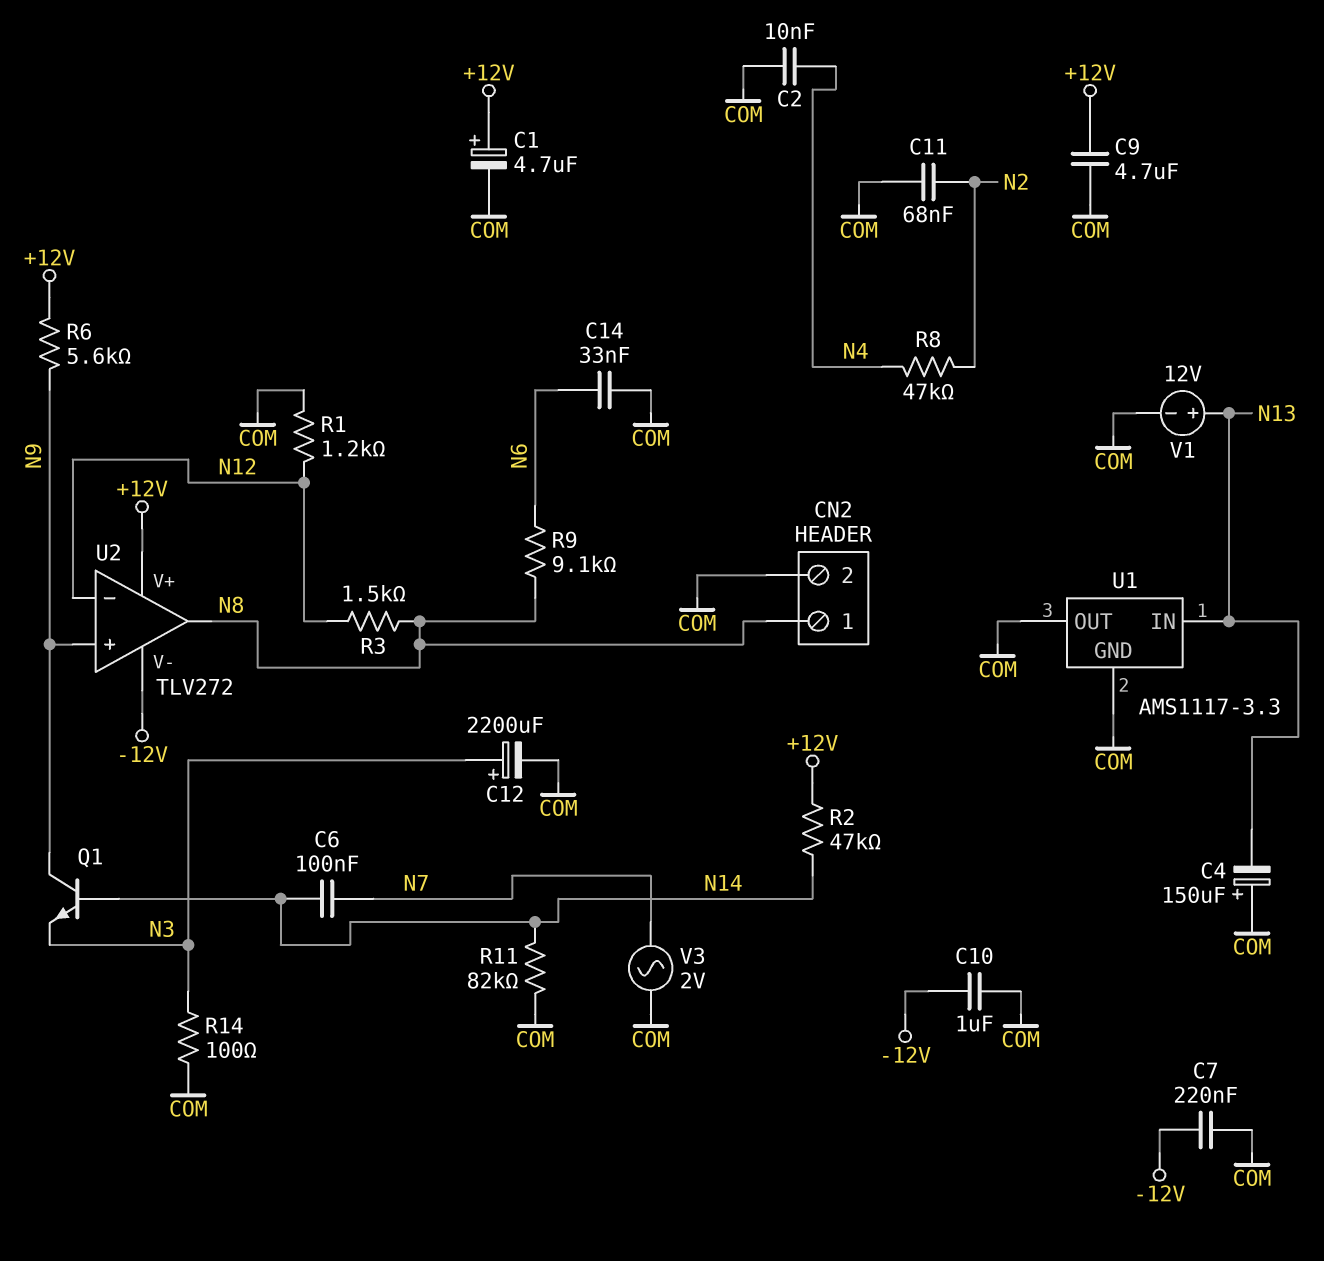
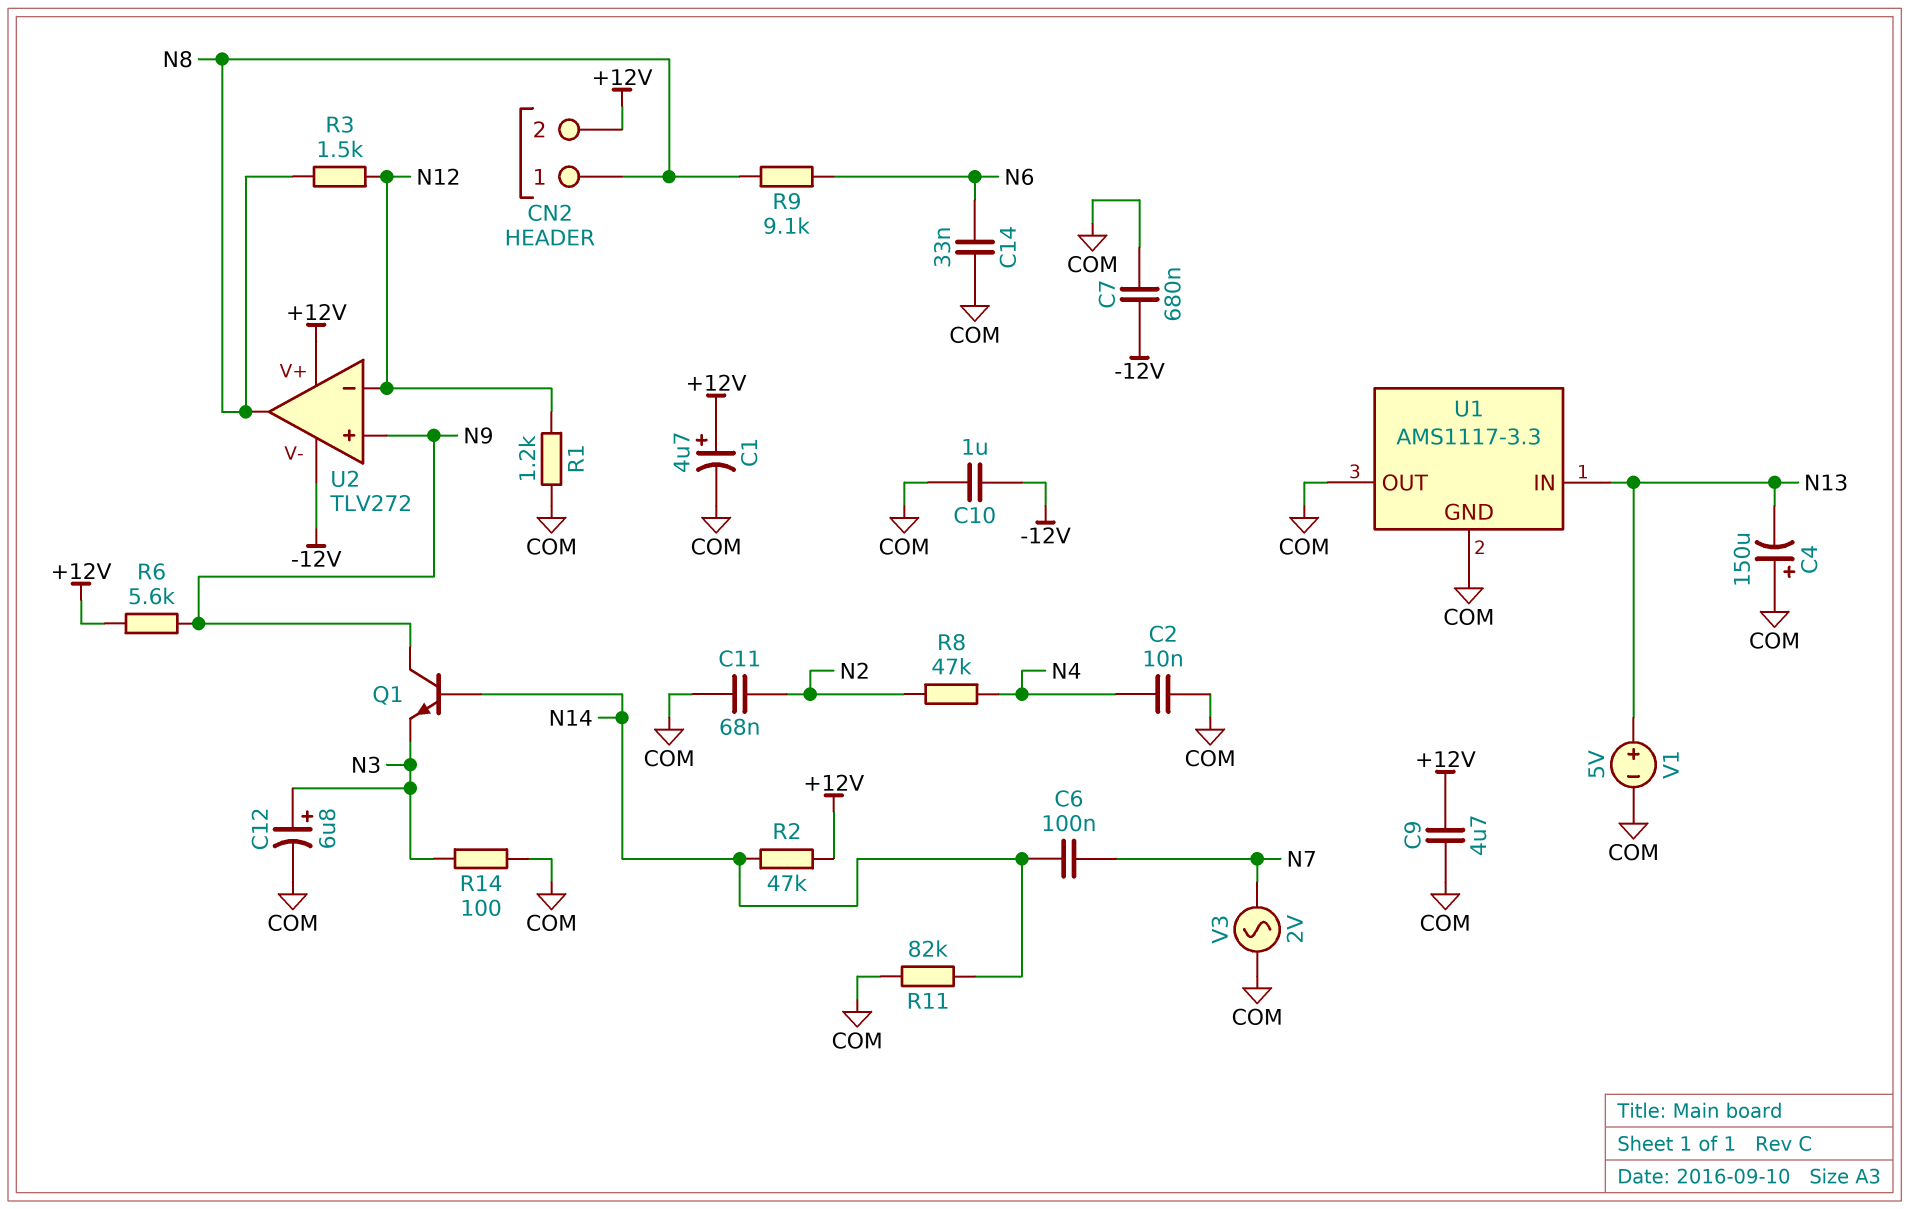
C7: 220nF (-12V, COM) -> 680nF (-12V, COM)
C12: 2200uF (plus N3, minus COM) -> 6.8uF (plus N3, minus COM)
CN2 pin 2: COM -> +12V
V1: 12V (plus N13, minus COM) -> 5V (plus N13, minus COM)

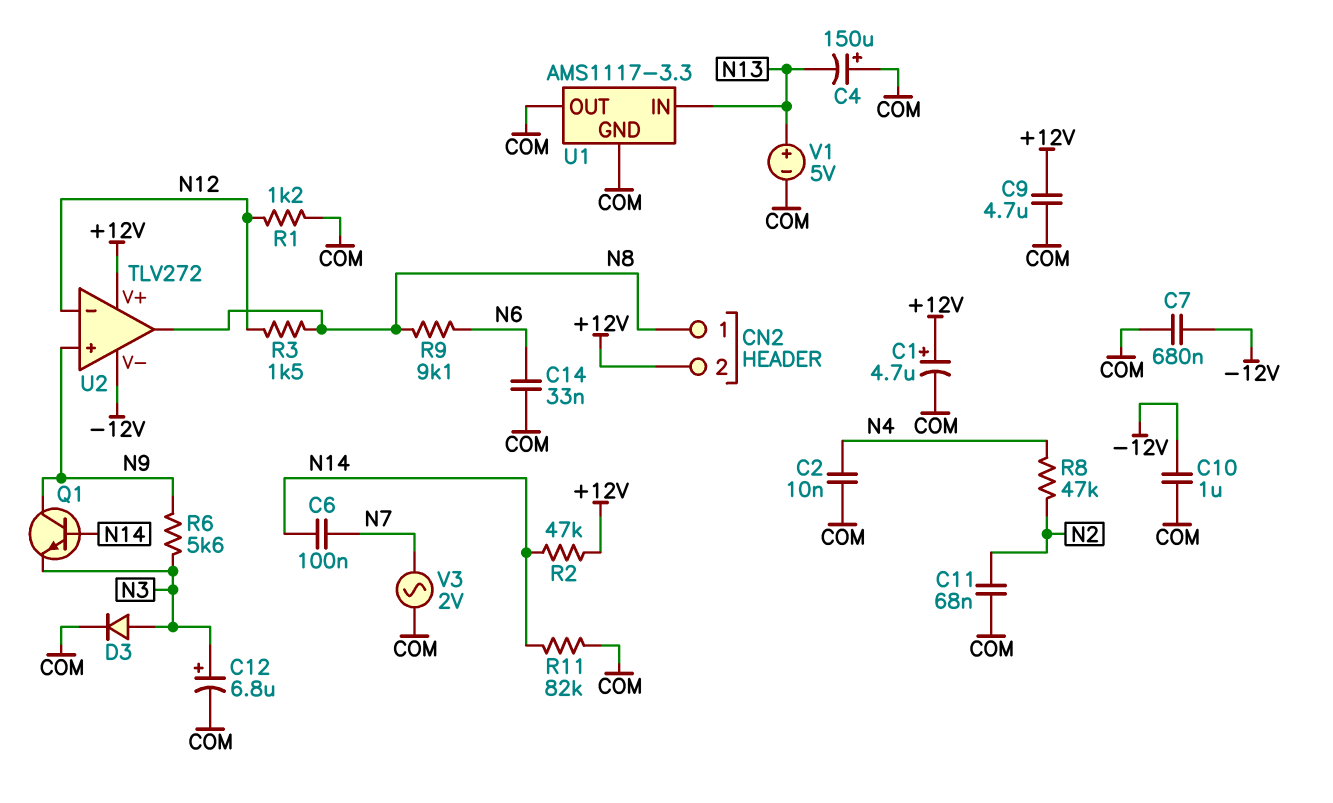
D3: none -> diode (A N3, K COM)
R6: 5.6k (+12V, N9) -> 5.6k (N3, N9)
R14: 100 (COM, N3) -> none

